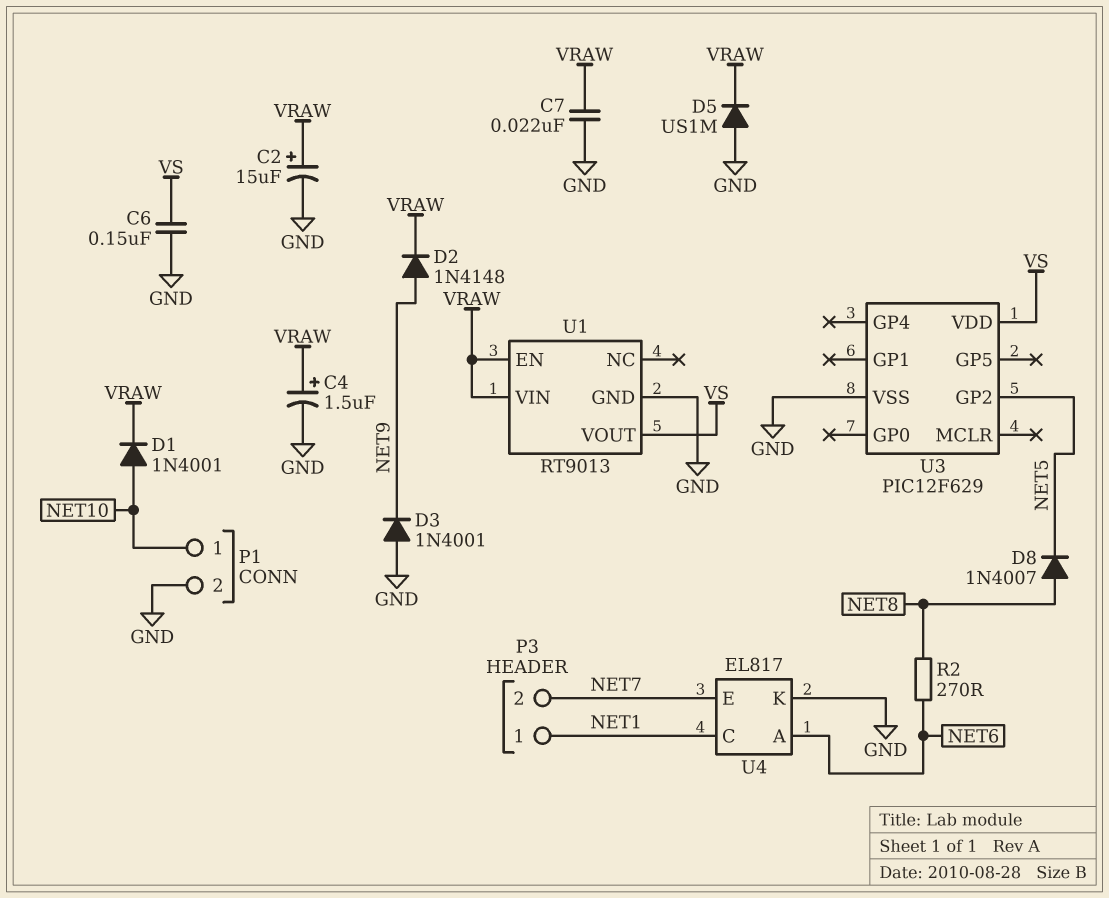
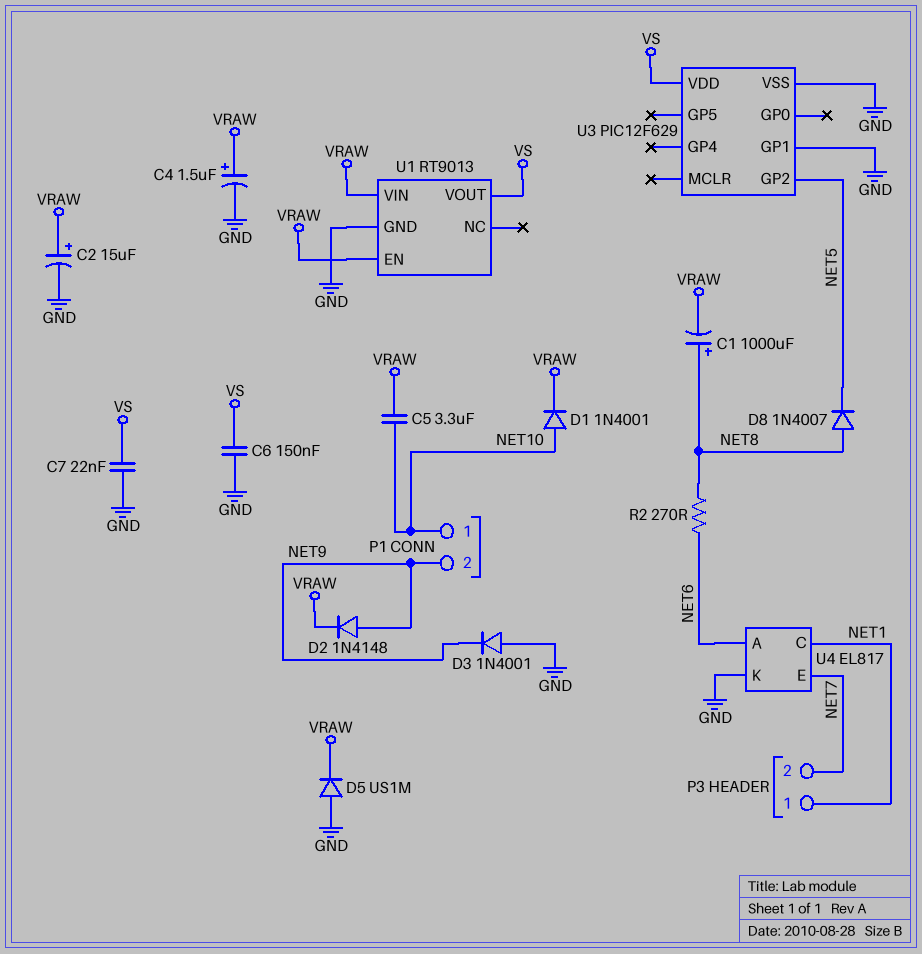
C1: none -> 1000uF (plus NET8, minus VRAW)
C5: none -> 3.3uF (NET10, VRAW)
C7: 22nF (GND, VRAW) -> 22nF (GND, VS)
P1 pin 2: GND -> NET9
U3 pin GP1: none -> GND

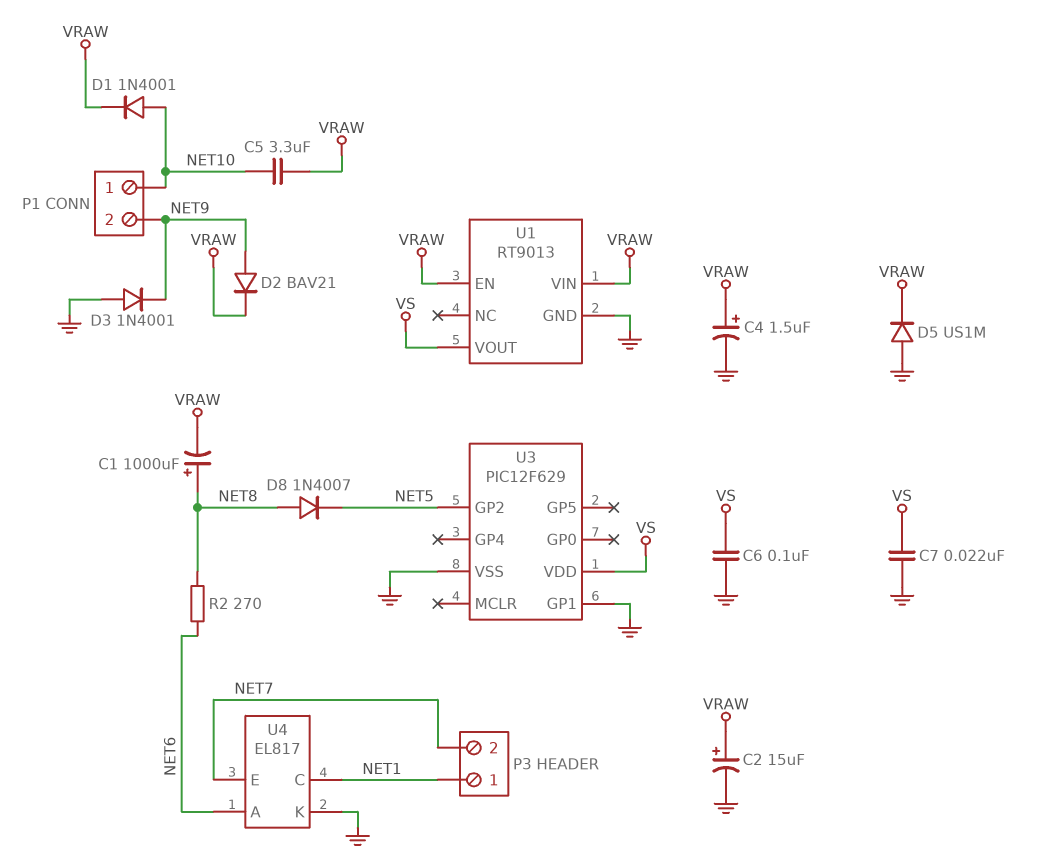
C6: 150nF (GND, VS) -> 100nF (GND, VS)
D2: diode 1N4148 (A NET9, K VRAW) -> diode BAV21 (A NET9, K VRAW)

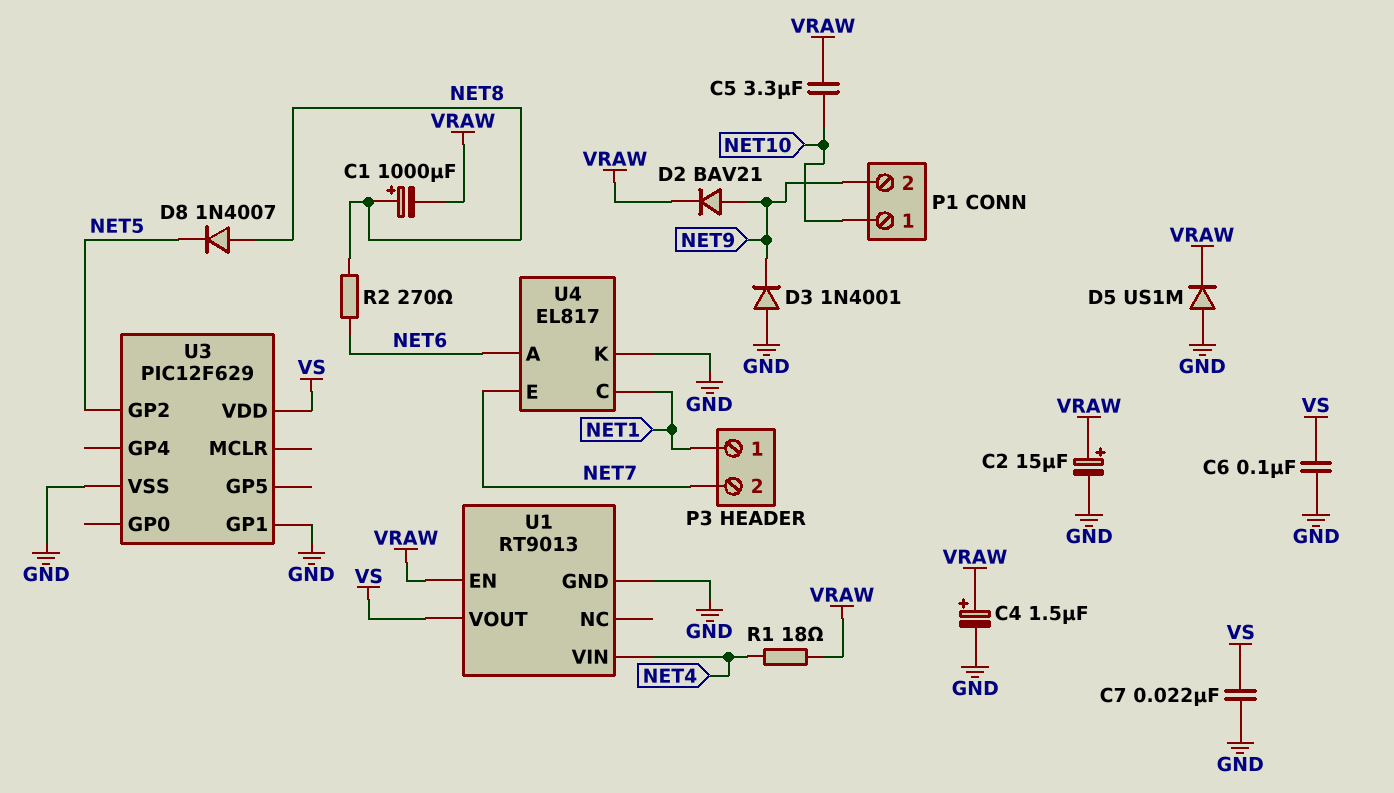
D1: diode 1N4001 (A NET10, K VRAW) -> none
R1: none -> 18 (NET4, VRAW)
U1 pin VIN: VRAW -> NET4

